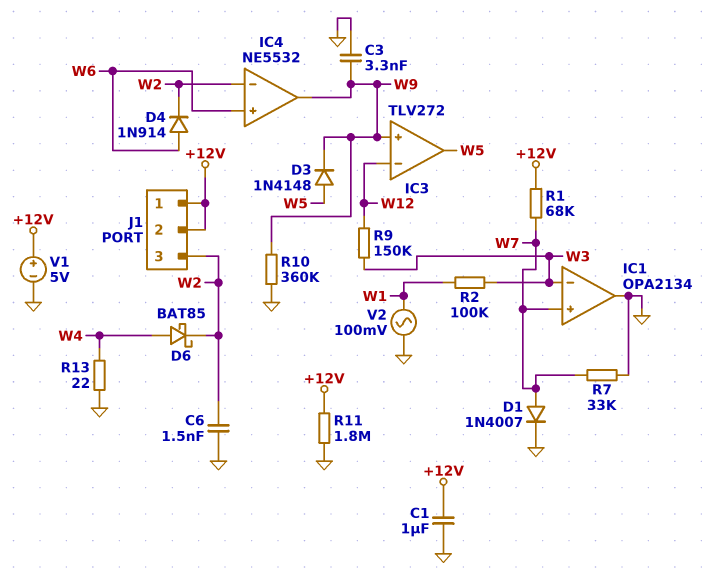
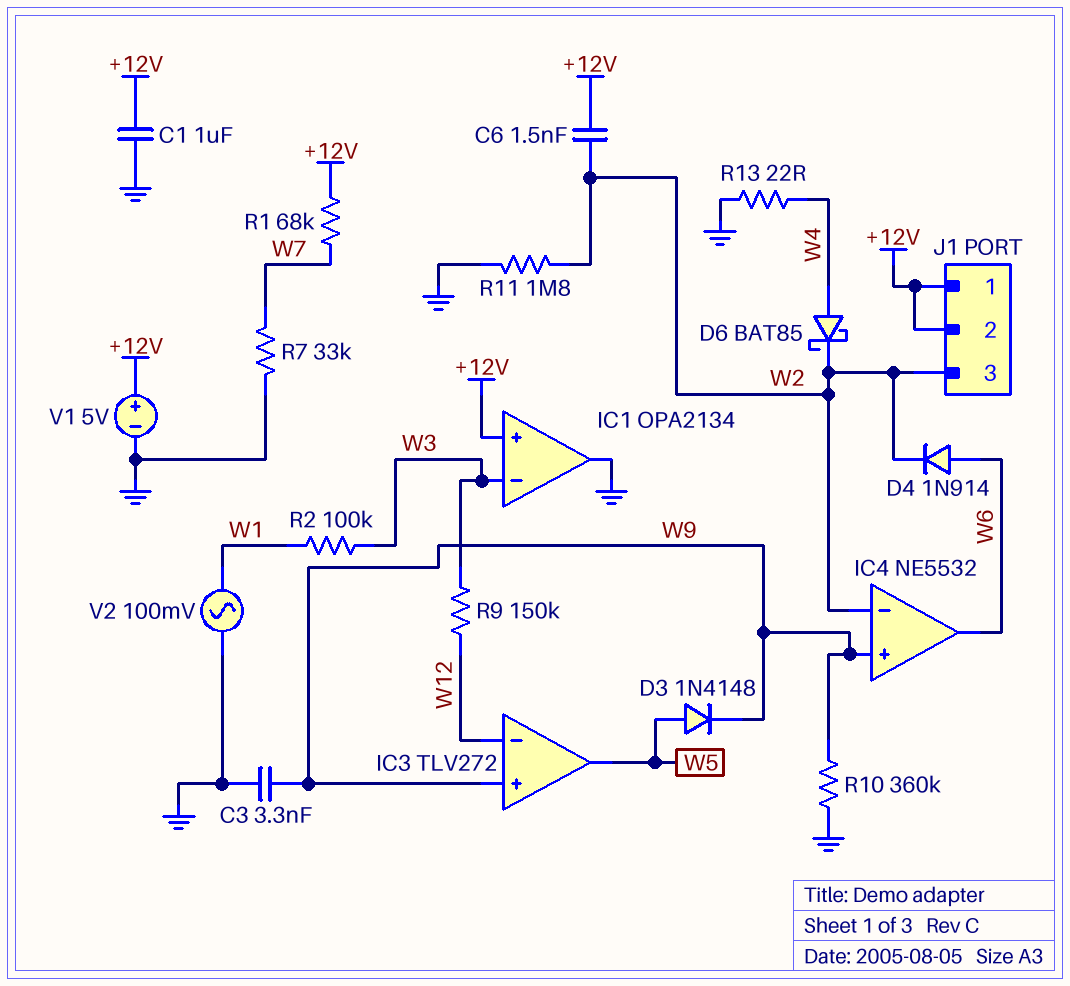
C6: 1.5nF (GND, W2) -> 1.5nF (+12V, W2)
D1: diode 1N4007 (A W7, K GND) -> none
IC1 pin in+: W7 -> +12V
IC4 pin in+: W6 -> W9
IC4 pin out: W9 -> W6
R11: 1.8M (+12V, GND) -> 1.8M (GND, W2)

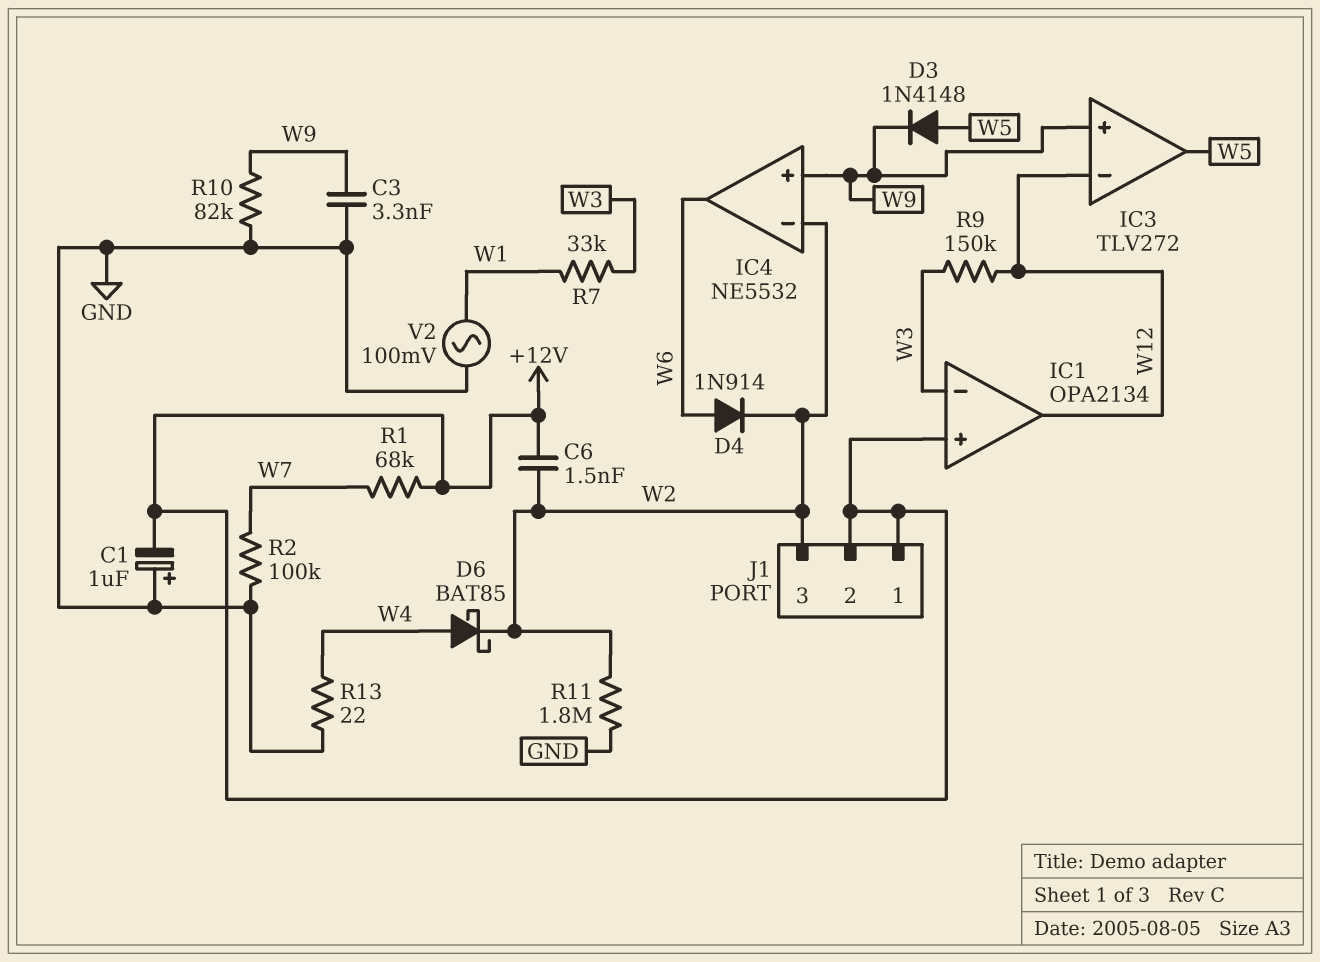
C1: 1uF (+12V, GND) -> 1uF (plus GND, minus +12V)
IC1 pin out: GND -> W12
R2: 100k (W1, W3) -> 100k (GND, W7)
R7: 33k (GND, W7) -> 33k (W1, W3)
R10: 360k (GND, W9) -> 82k (GND, W9)
V1: 5V (plus +12V, minus GND) -> none

